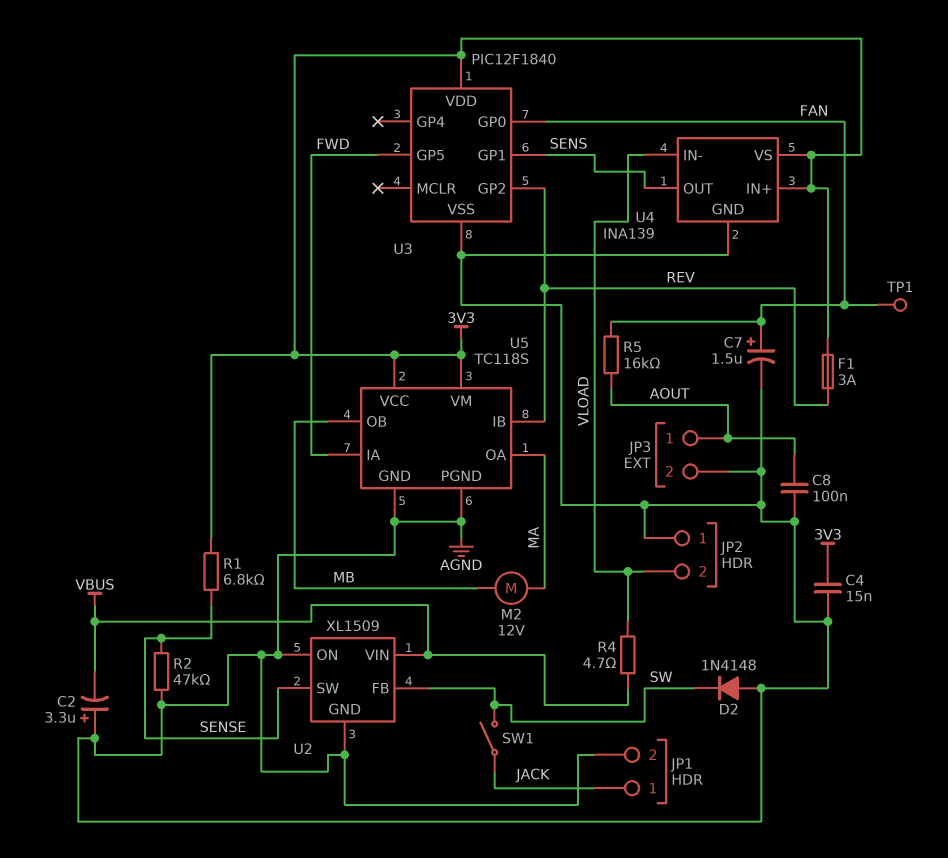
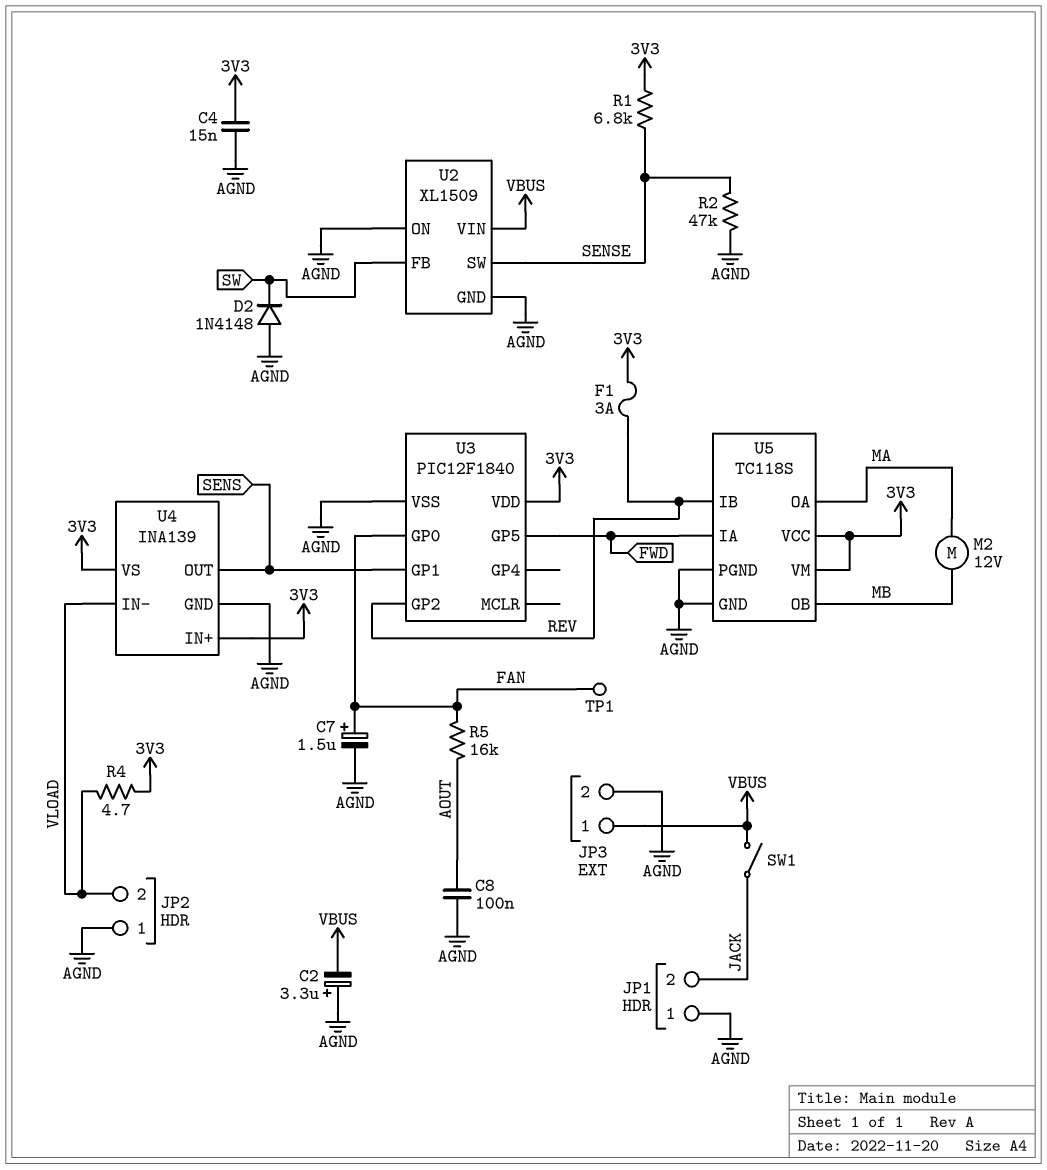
JP1 pin 1: JACK -> AGND
JP1 pin 2: AGND -> JACK
JP3 pin 1: AOUT -> VBUS
R4: 4.7 (VBUS, VLOAD) -> 4.7 (3V3, VLOAD)
SW1: switch (JACK, SW) -> switch (JACK, VBUS)

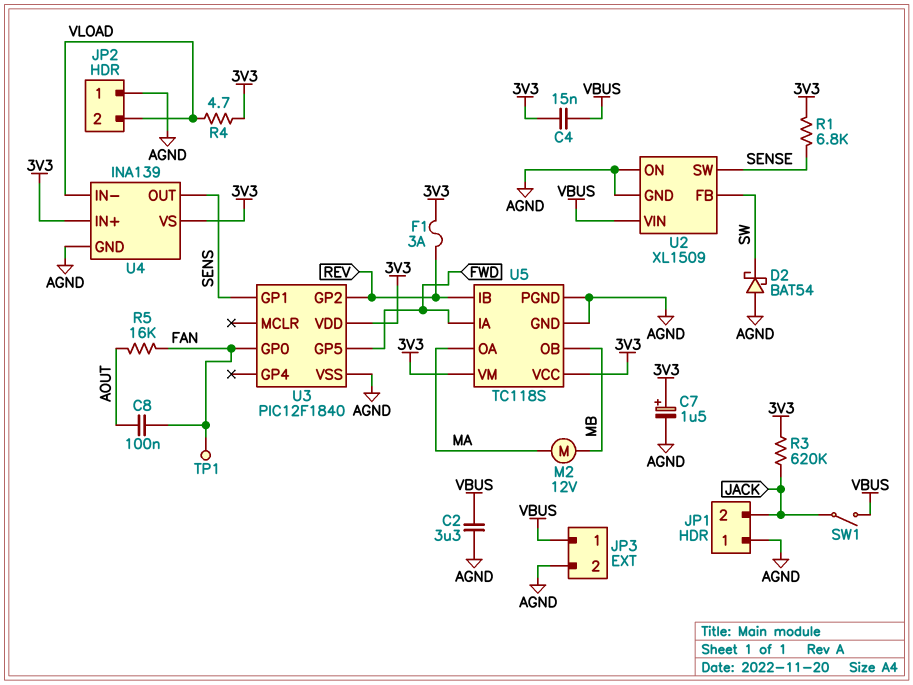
C2: 3.3uF (plus AGND, minus VBUS) -> 3.3uF (AGND, VBUS)
C4: 15nF (3V3, AGND) -> 15nF (3V3, VBUS)
C7: 1.5uF (plus FAN, minus AGND) -> 1.5uF (plus 3V3, minus AGND)
C8: 100nF (AGND, AOUT) -> 100nF (AOUT, FAN)
D2: diode 1N4148 (A AGND, K SW) -> schottky BAT54 (A AGND, K SW)
R2: 47k (AGND, SENSE) -> none
R3: none -> 620k (3V3, JACK)

